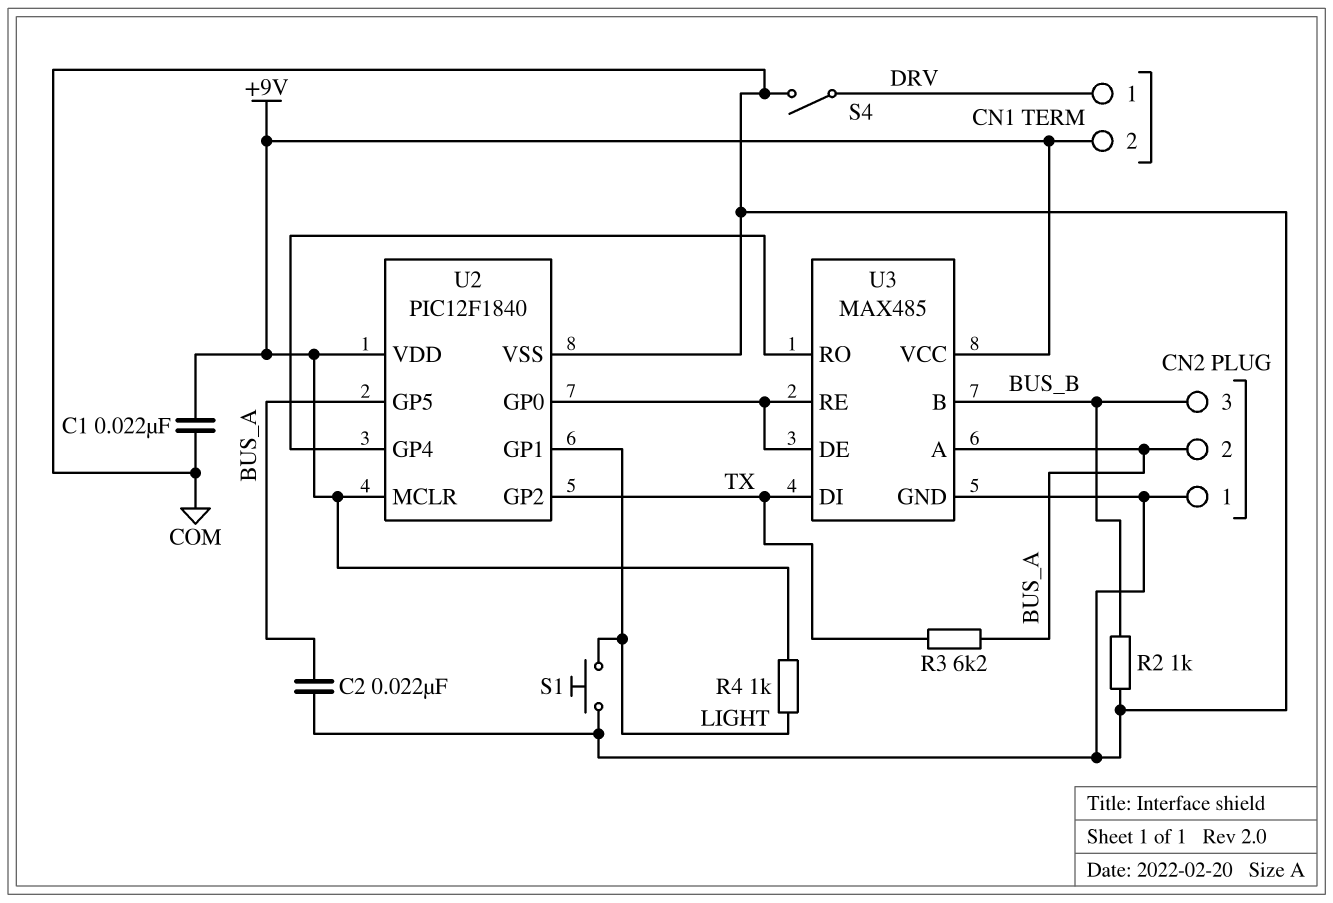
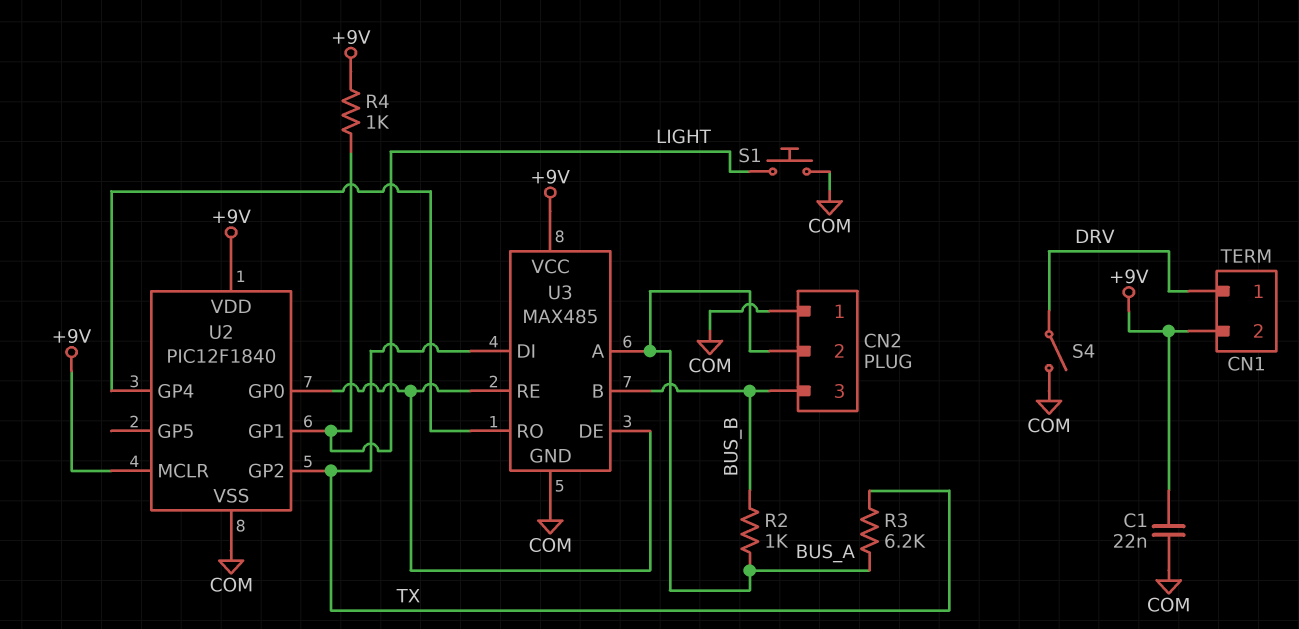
C2: 22nF (BUS_A, COM) -> none
R2: 1k (BUS_B, COM) -> 1k (BUS_A, BUS_B)
U2 pin GP5: BUS_A -> none

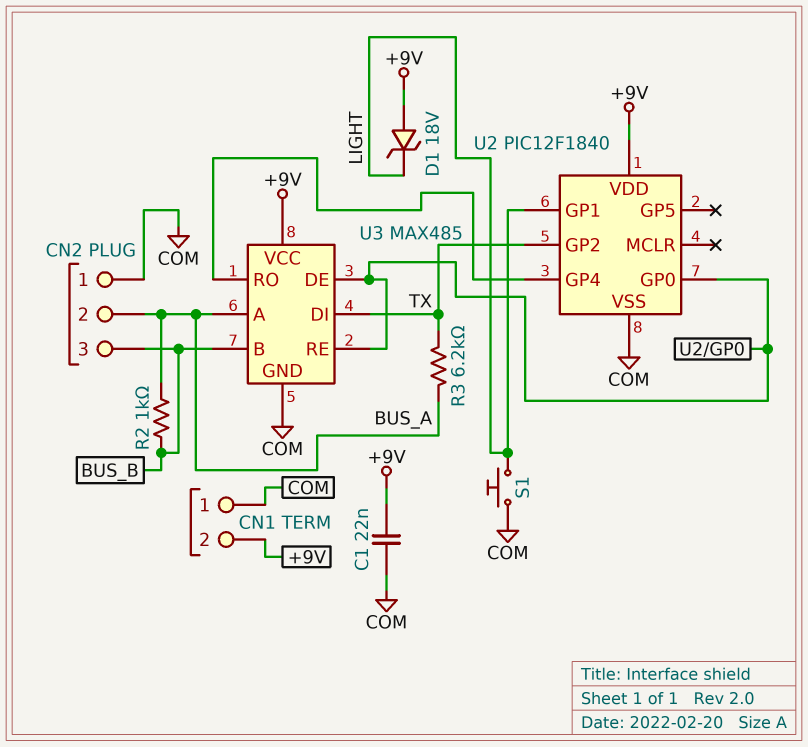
CN1 pin 1: DRV -> COM
D1: none -> zener 18V (A +9V, K LIGHT)
R4: 1k (+9V, LIGHT) -> none
S4: switch (COM, DRV) -> none
U2 pin MCLR: +9V -> none

